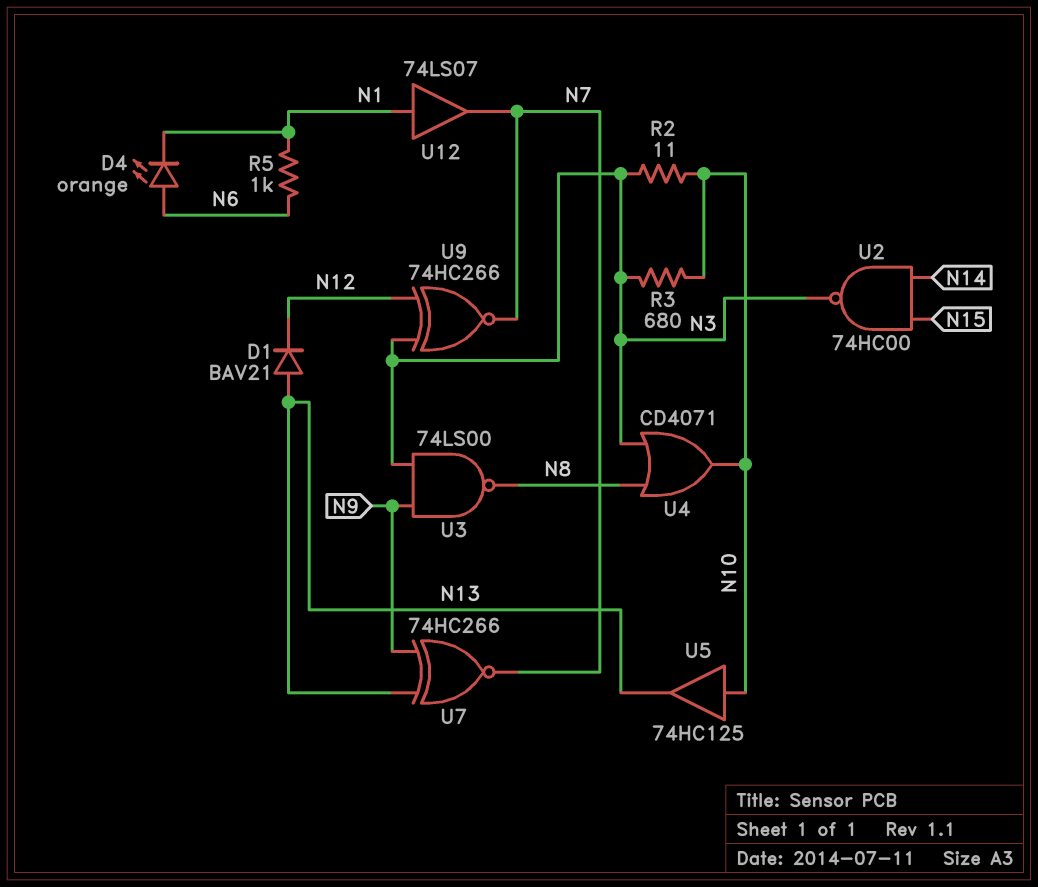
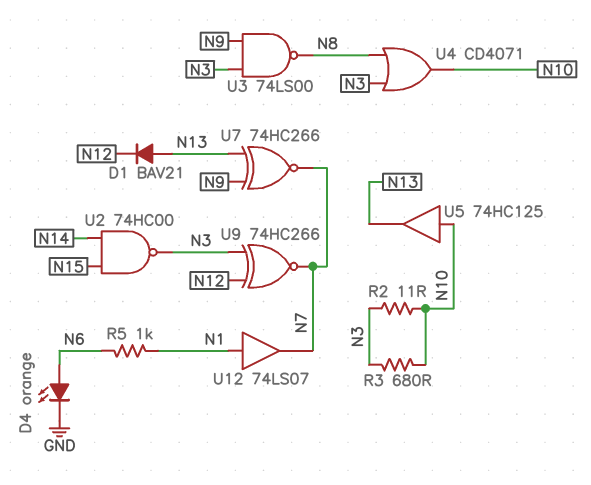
D4: LED orange (A N6, K N1) -> LED orange (A N6, K GND)

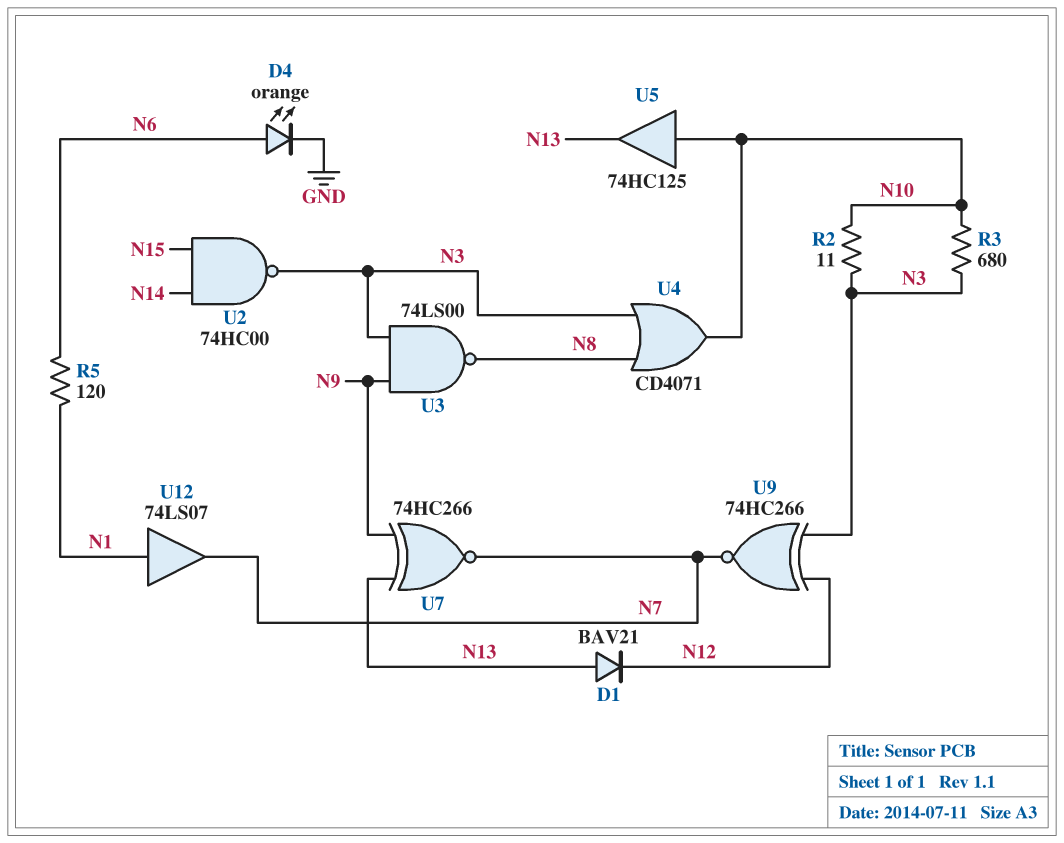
R5: 1k (N1, N6) -> 120 (N1, N6)

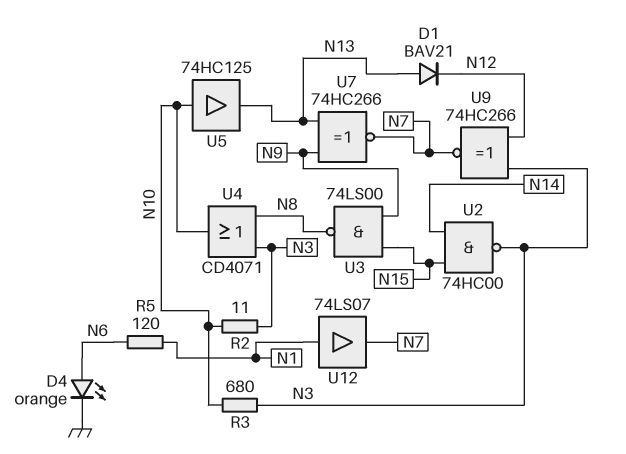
U3: NAND 74LS00 (in N3, in N9, out N8) -> NAND 74LS00 (in N9, in N15, out N8)

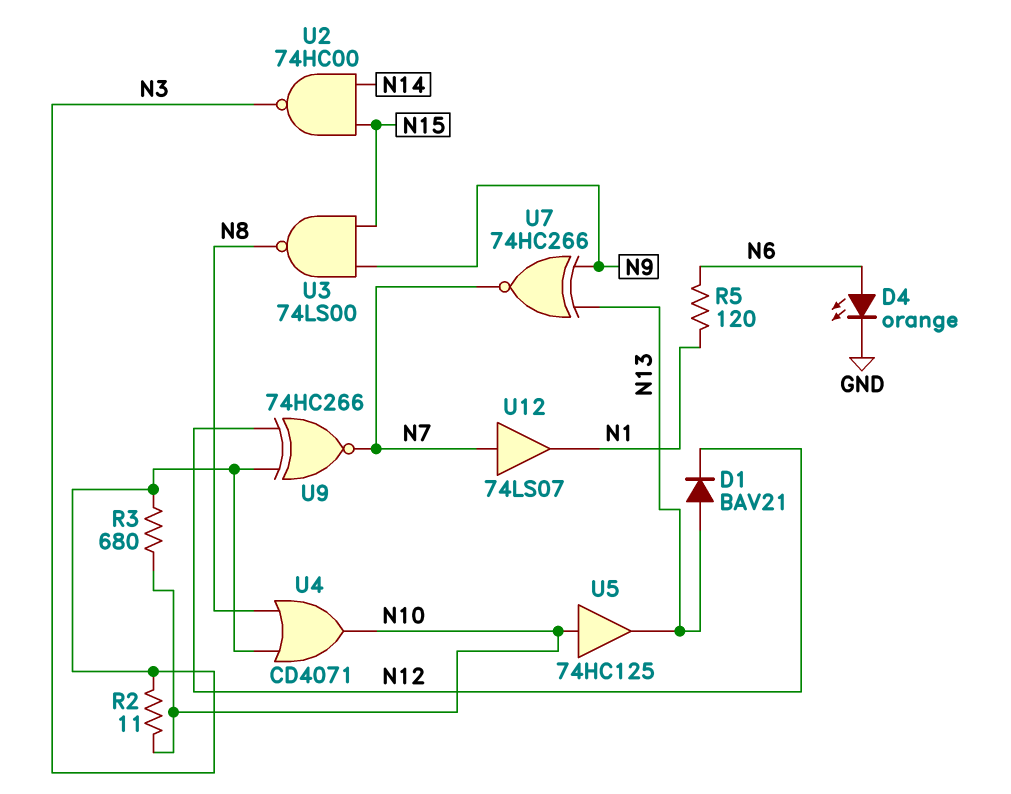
U12: buffer 74LS07 (in N1, out N7) -> buffer 74LS07 (in N7, out N1)

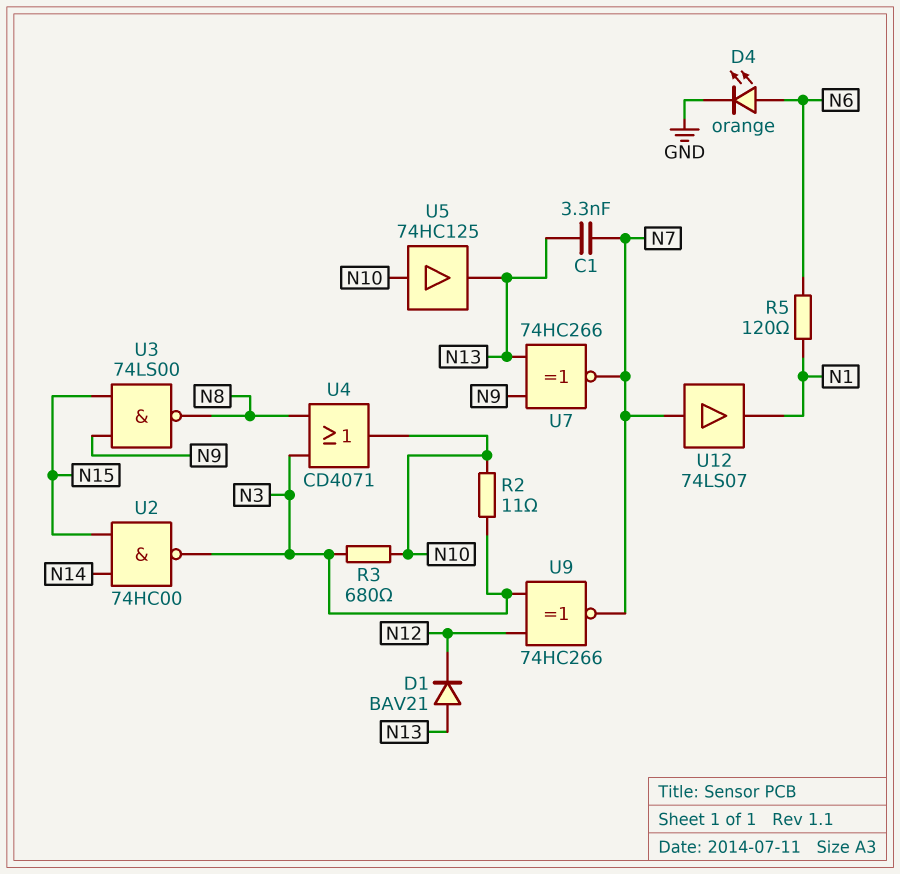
C1: none -> 3.3nF (N7, N13)

